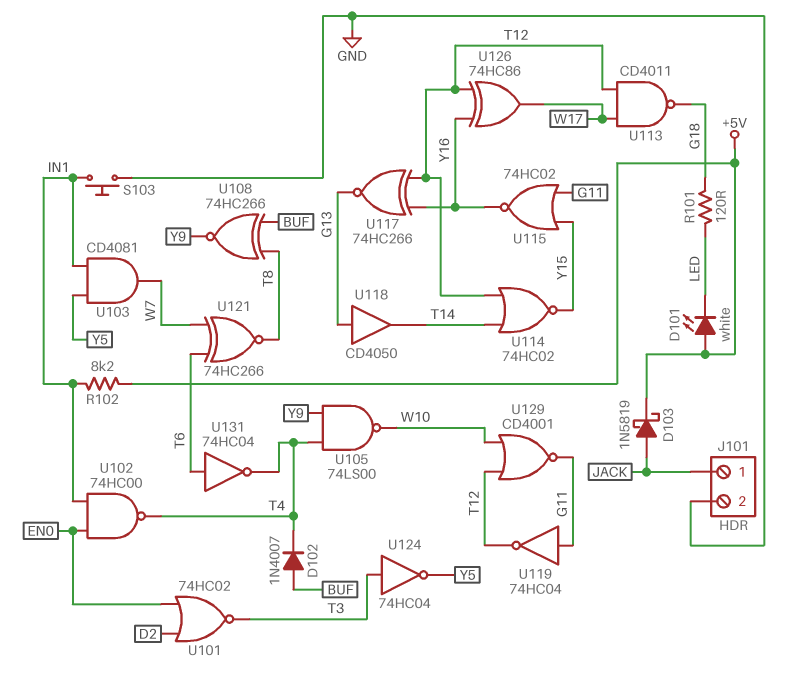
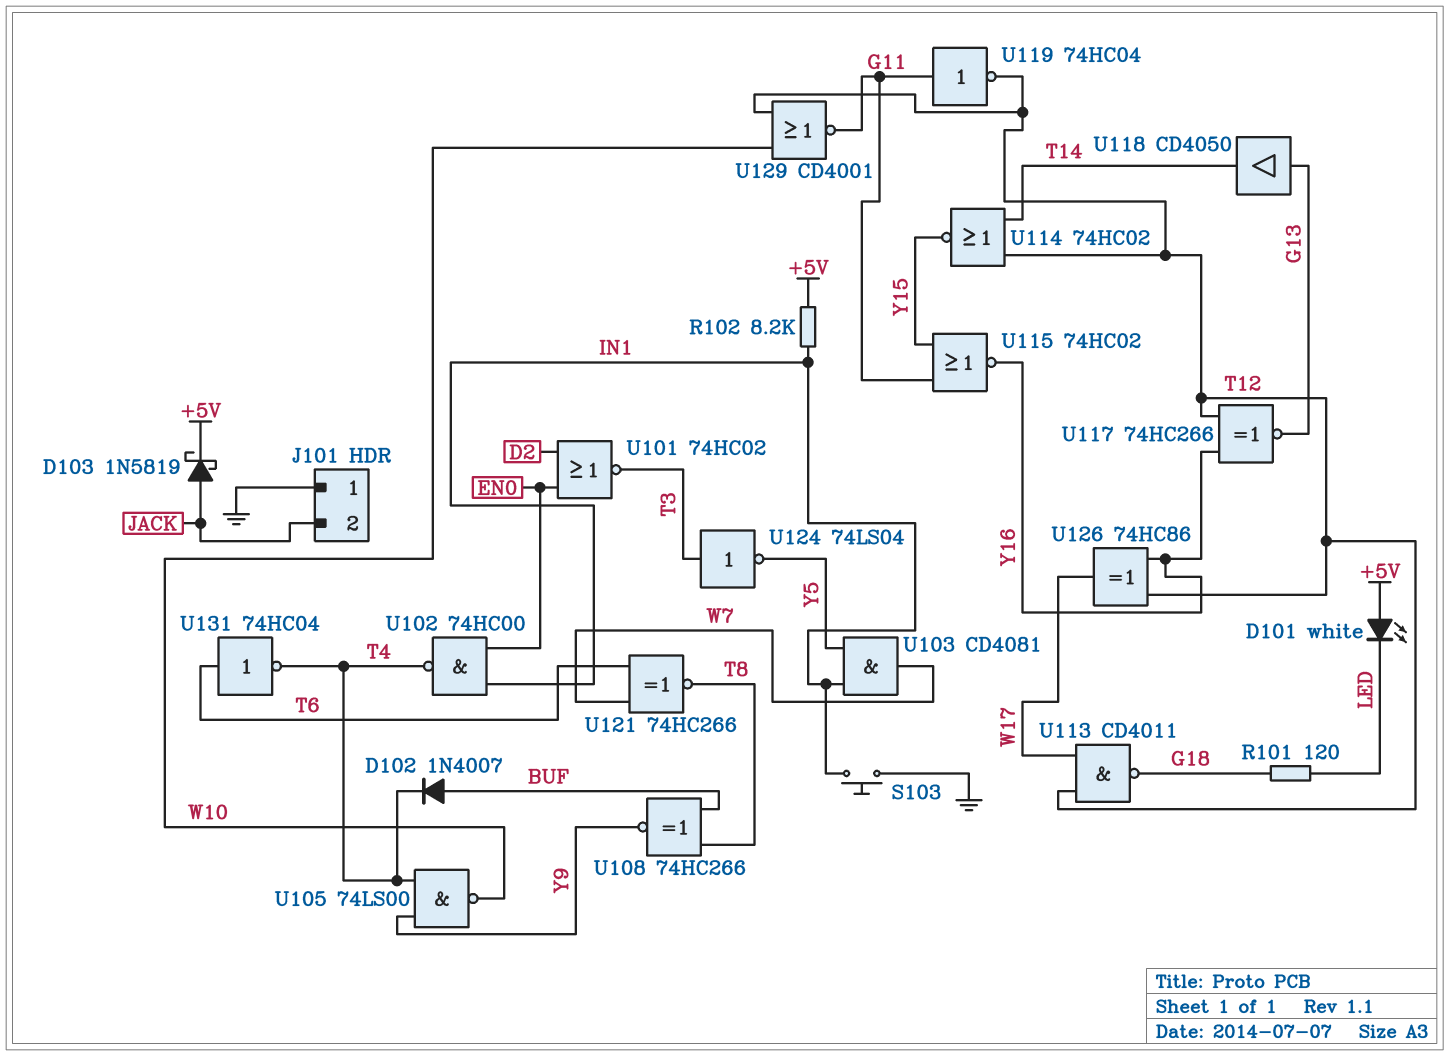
J101 pin 1: JACK -> GND
J101 pin 2: GND -> JACK
U124: NOT 74HC04 (in T3, out Y5) -> NOT 74LS04 (in T3, out Y5)

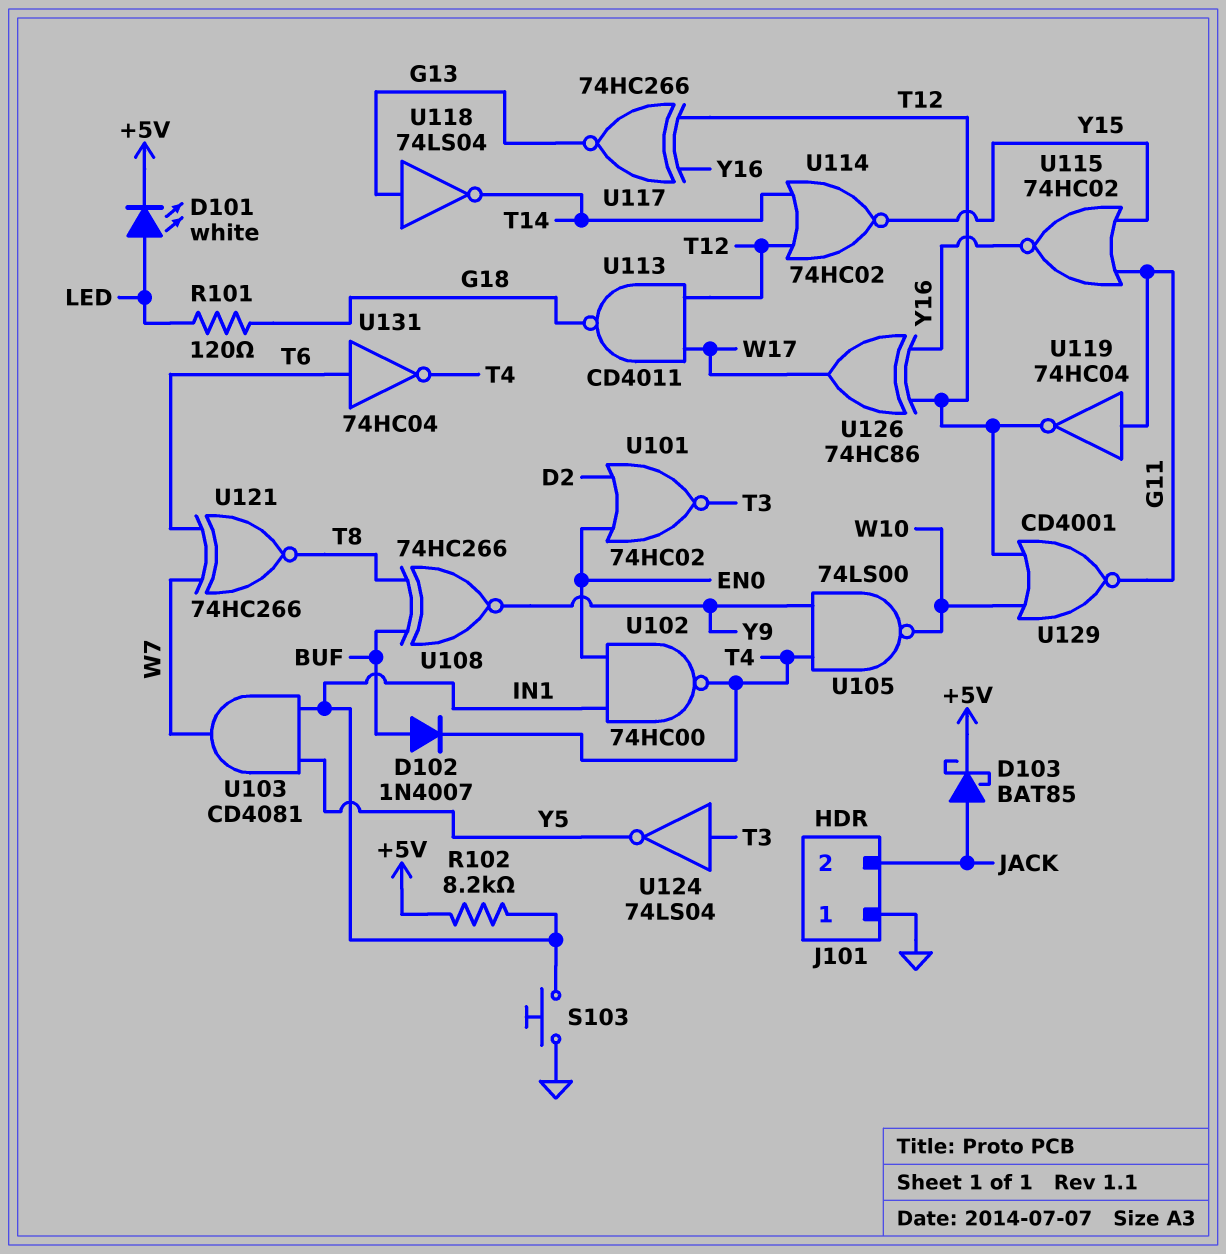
D101: LED white (A +5V, K LED) -> LED white (A LED, K +5V)
D103: schottky 1N5819 (A JACK, K +5V) -> schottky BAT85 (A JACK, K +5V)
U118: buffer CD4050 (in G13, out T14) -> NOT 74LS04 (in G13, out T14)

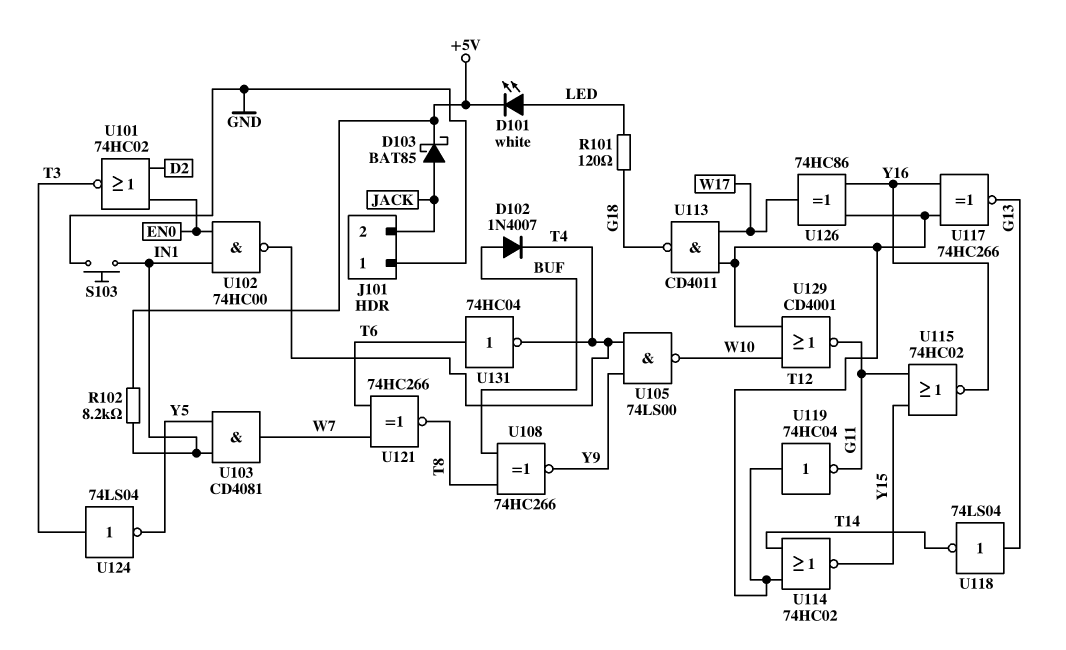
U119: NOT 74HC04 (in G11, out T12) -> NOT 74HC04 (in T12, out G11)

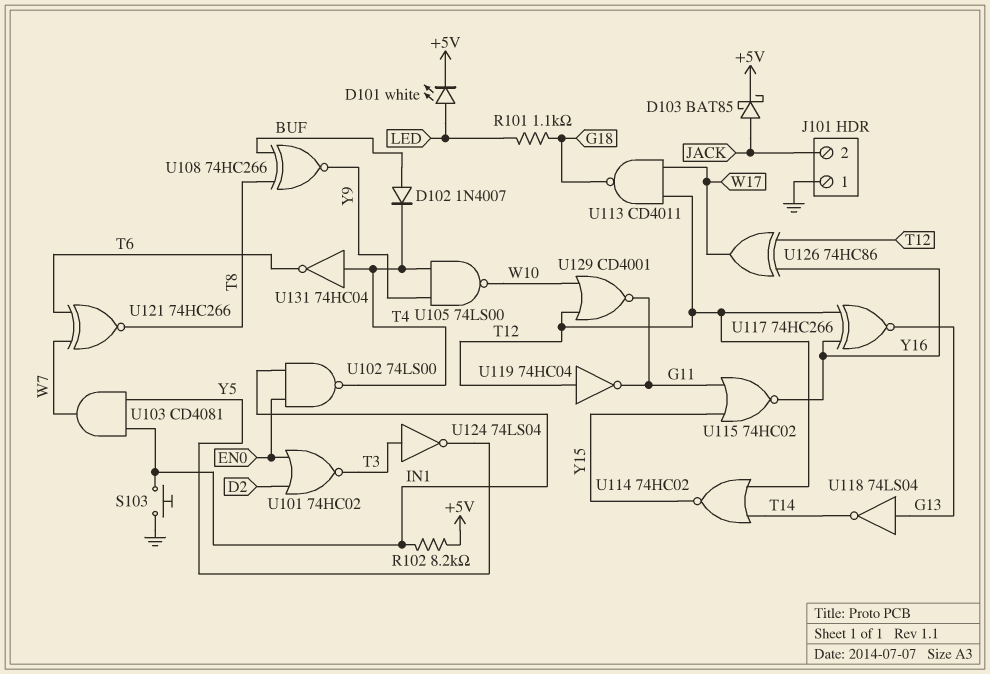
R101: 120 (G18, LED) -> 1.1k (G18, LED)
U102: NAND 74HC00 (in EN0, in IN1, out T4) -> NAND 74LS00 (in EN0, in IN1, out T4)
U131: NOT 74HC04 (in T6, out T4) -> NOT 74HC04 (in T4, out T6)

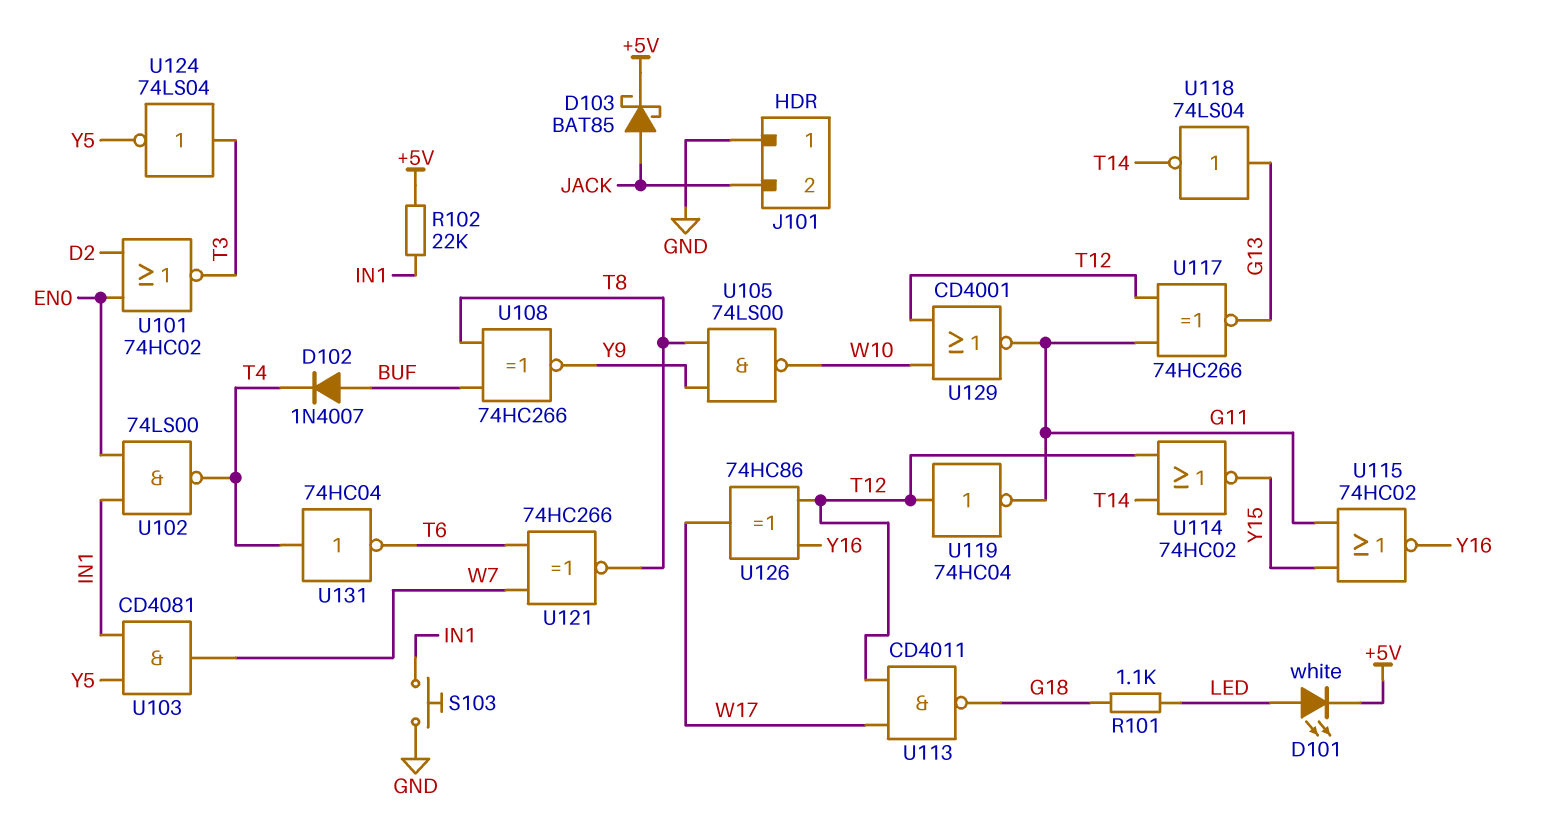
R102: 8.2k (+5V, IN1) -> 22k (+5V, IN1)
U105: NAND 74LS00 (in T4, in Y9, out W10) -> NAND 74LS00 (in T8, in Y9, out W10)
U117: XNOR 74HC266 (in T12, in Y16, out G13) -> XNOR 74HC266 (in G11, in T12, out G13)

